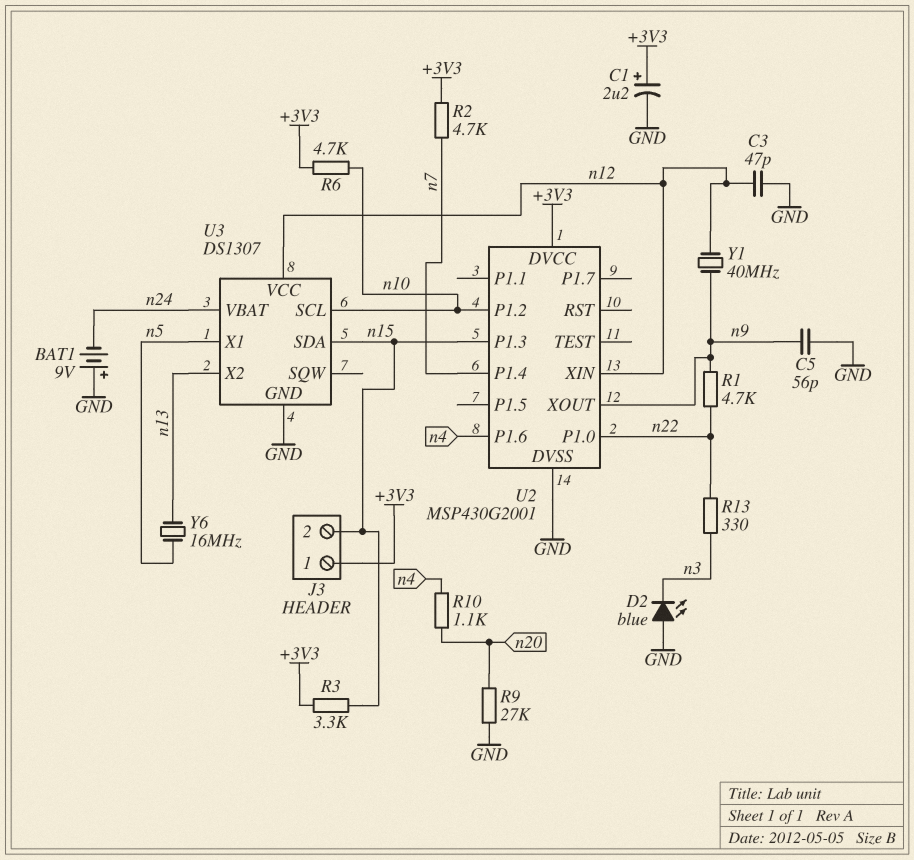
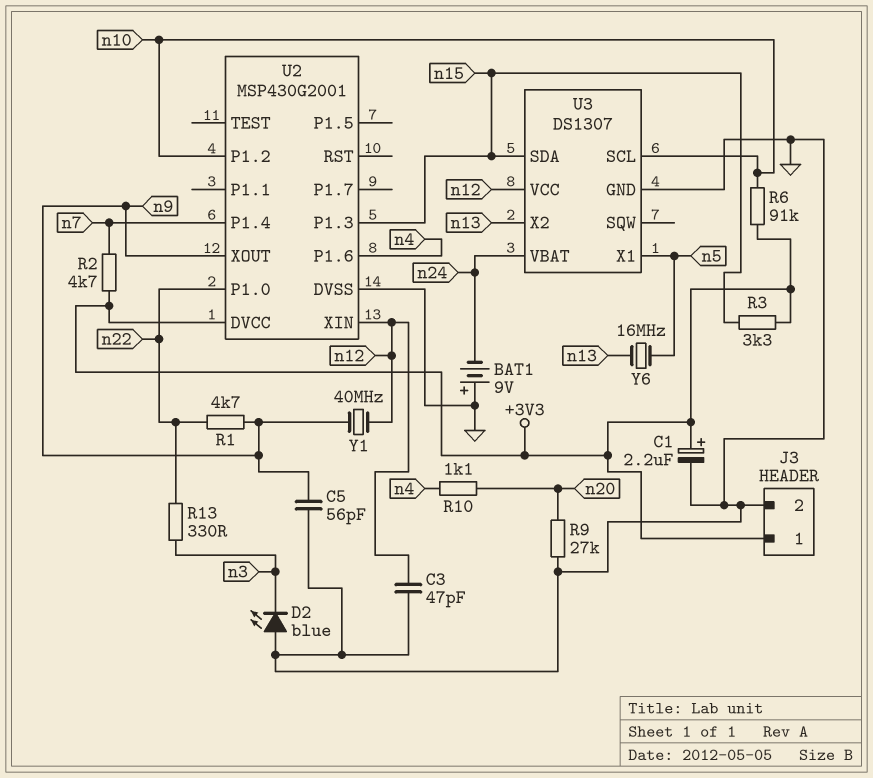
J3 pin 2: n15 -> GND
R6: 4.7k (+3V3, n10) -> 91k (+3V3, n10)

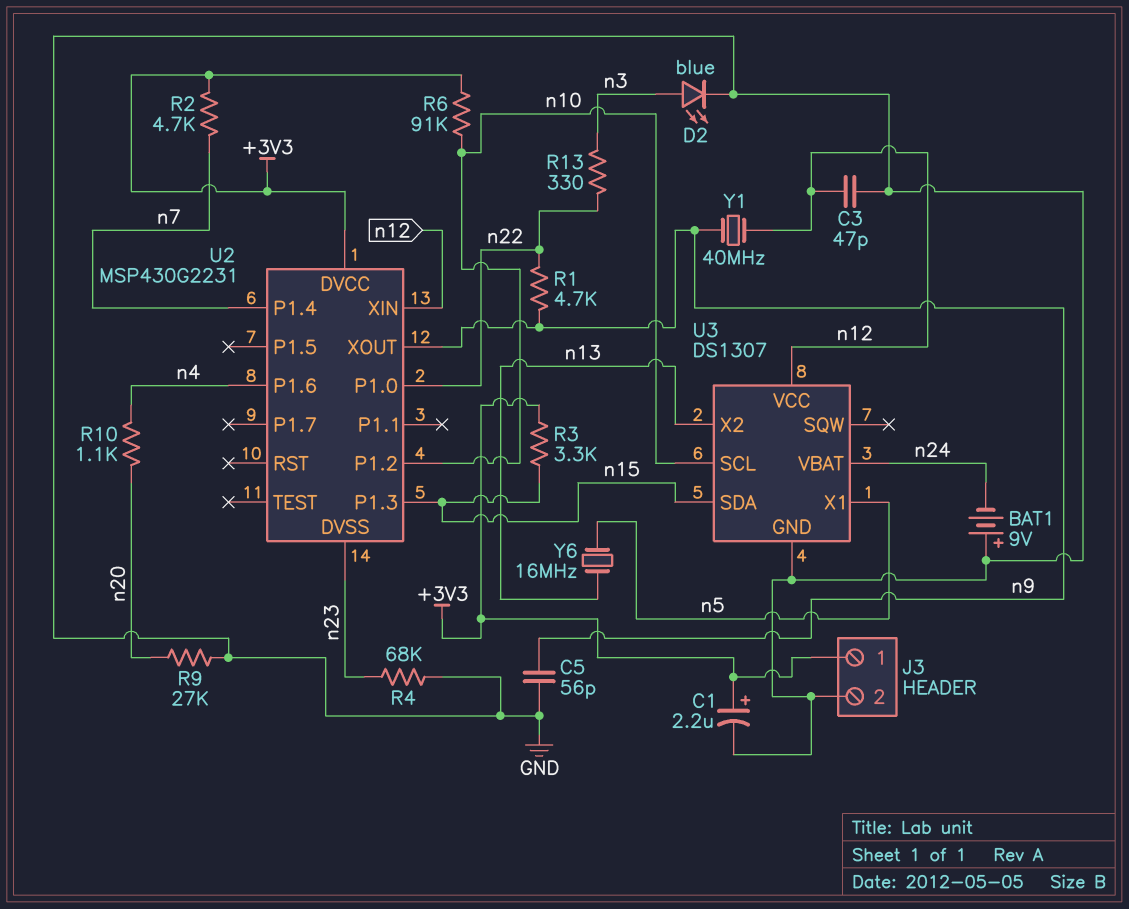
D2: LED blue (A GND, K n3) -> LED blue (A n3, K GND)
R4: none -> 68k (GND, n23)
U2: MSP430G2001 -> MSP430G2231
U2 pin DVSS: GND -> n23

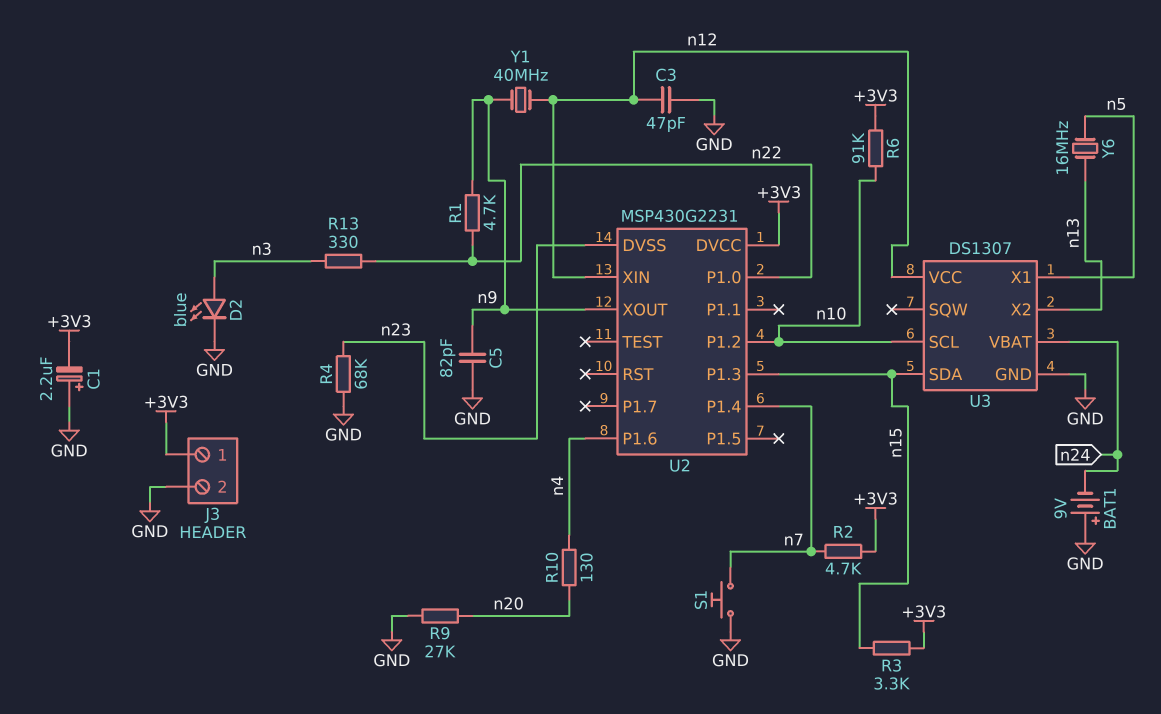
C1: 2.2uF (plus +3V3, minus GND) -> 2.2uF (plus GND, minus +3V3)
C5: 56pF (GND, n9) -> 82pF (GND, n9)
R10: 1.1k (n4, n20) -> 130 (n4, n20)
S1: none -> button (GND, n7)

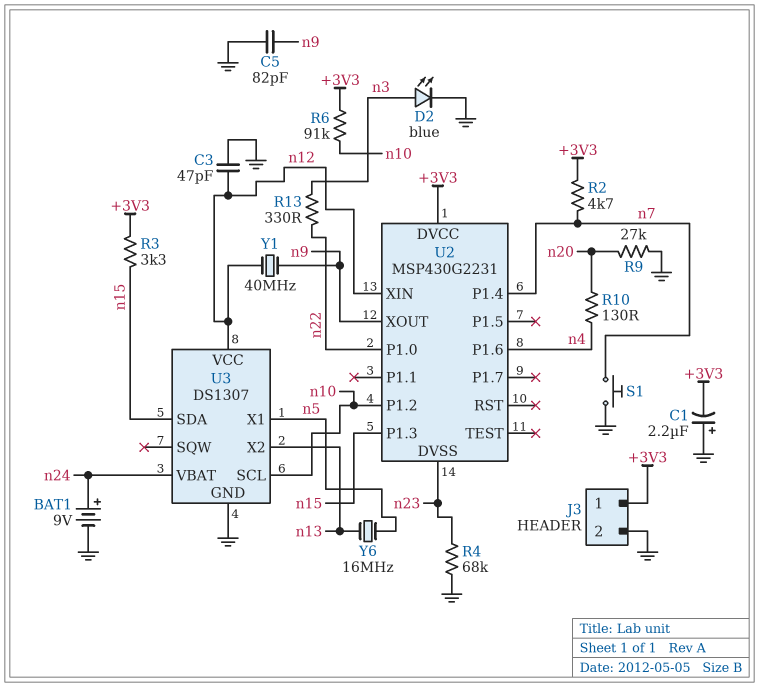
BAT1: 9V (plus GND, minus n24) -> 9V (plus n24, minus GND)
R1: 4.7k (n9, n22) -> none

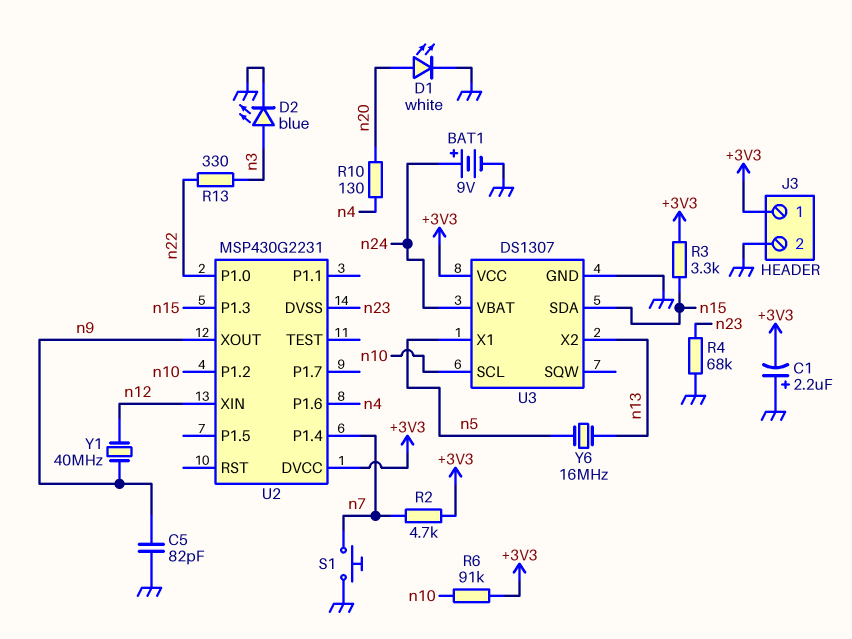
C3: 47pF (GND, n12) -> none
D1: none -> LED white (A n20, K GND)
R9: 27k (GND, n20) -> none
U3 pin VCC: n12 -> +3V3

